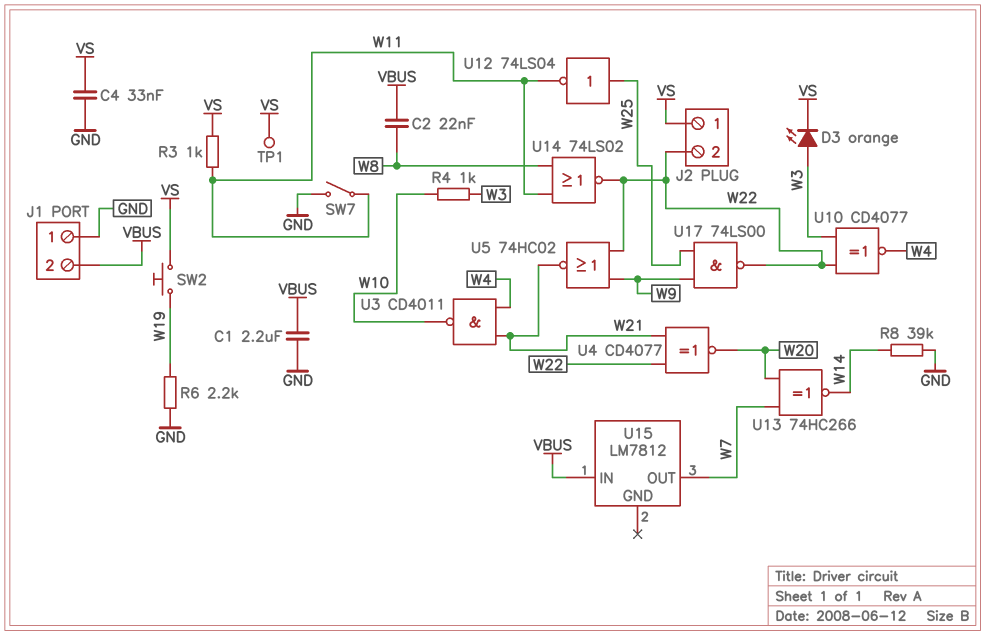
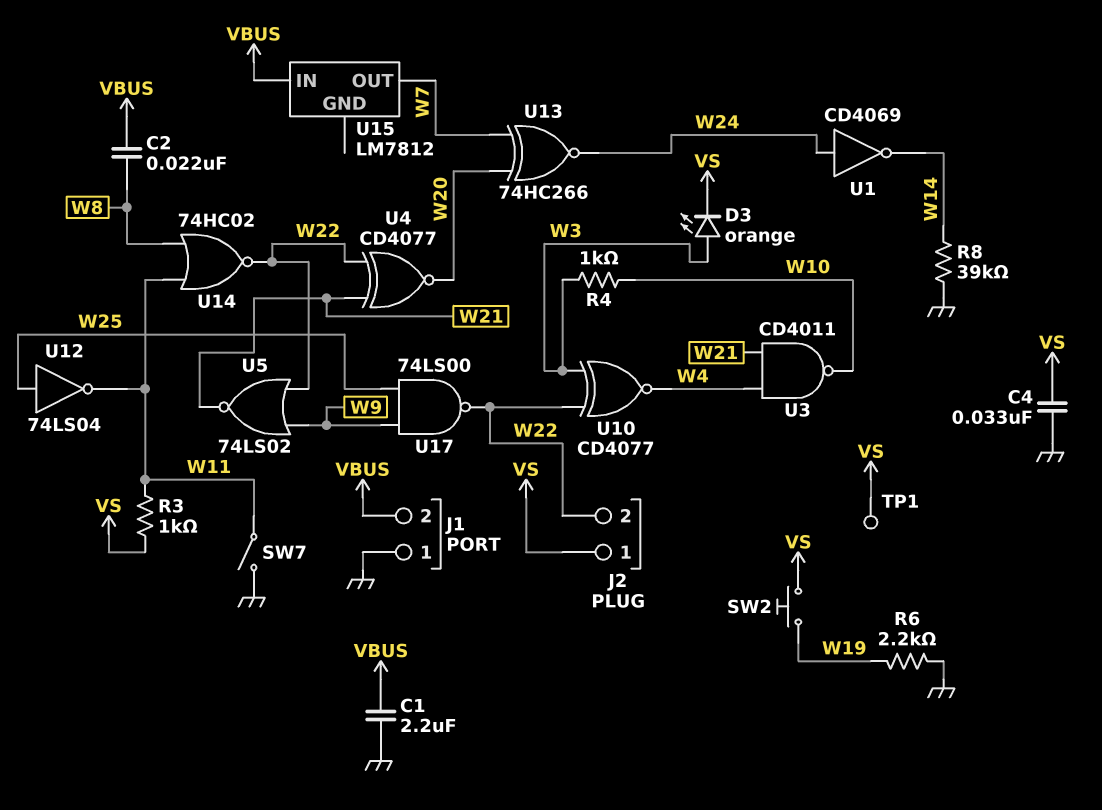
U1: none -> NOT CD4069 (in W24, out W14)
U5: NOR 74HC02 (in W9, in W22, out W21) -> NOR 74LS02 (in W9, in W22, out W21)
U13: XNOR 74HC266 (in W7, in W20, out W14) -> XNOR 74HC266 (in W7, in W20, out W24)
U14: NOR 74LS02 (in W8, in W11, out W22) -> NOR 74HC02 (in W8, in W11, out W22)

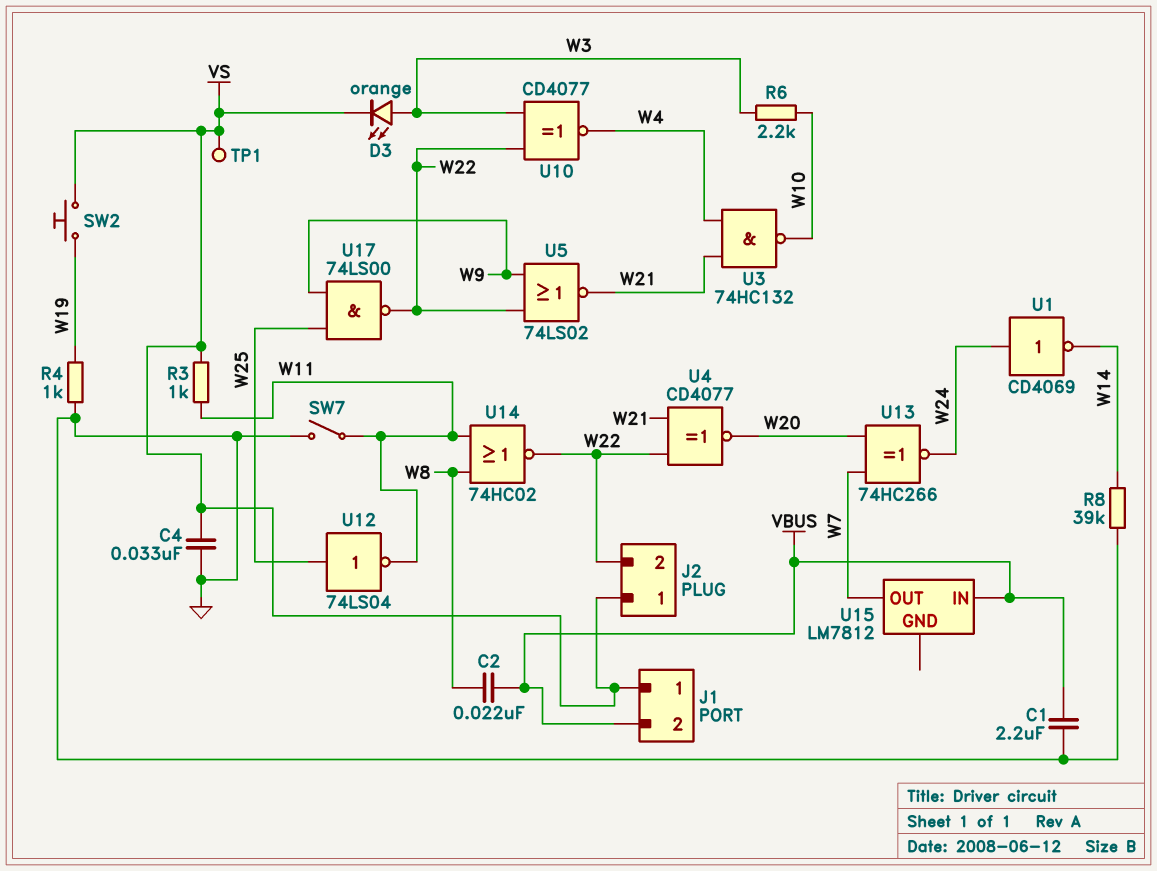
J1 pin 1: GND -> VS
R4: 1k (W3, W10) -> 1k (GND, W19)
R6: 2.2k (GND, W19) -> 2.2k (W3, W10)
U3: NAND CD4011 (in W4, in W21, out W10) -> NAND 74HC132 (in W4, in W21, out W10)

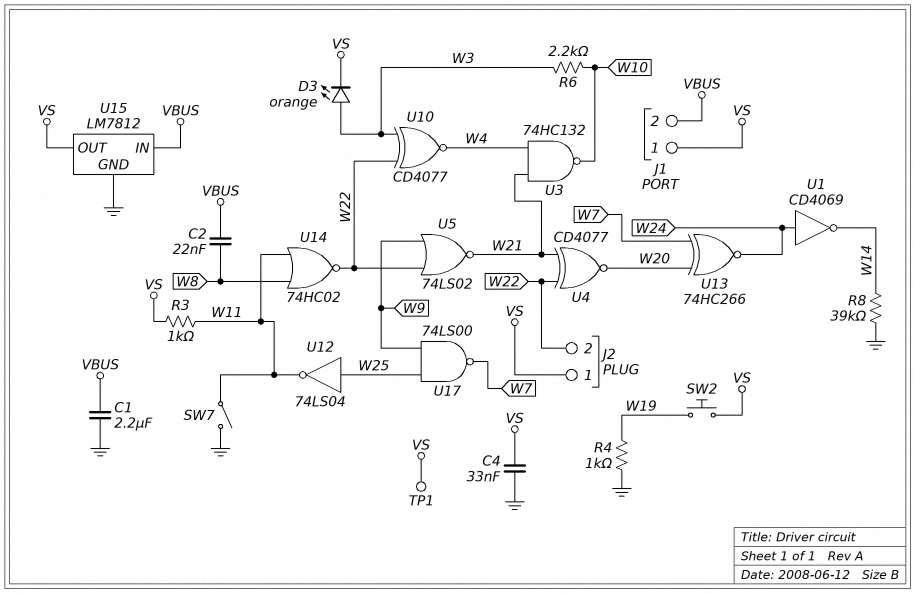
U15 pin GND: none -> GND
U15 pin OUT: W7 -> VS
U17: NAND 74LS00 (in W9, in W25, out W22) -> NAND 74LS00 (in W9, in W25, out W7)

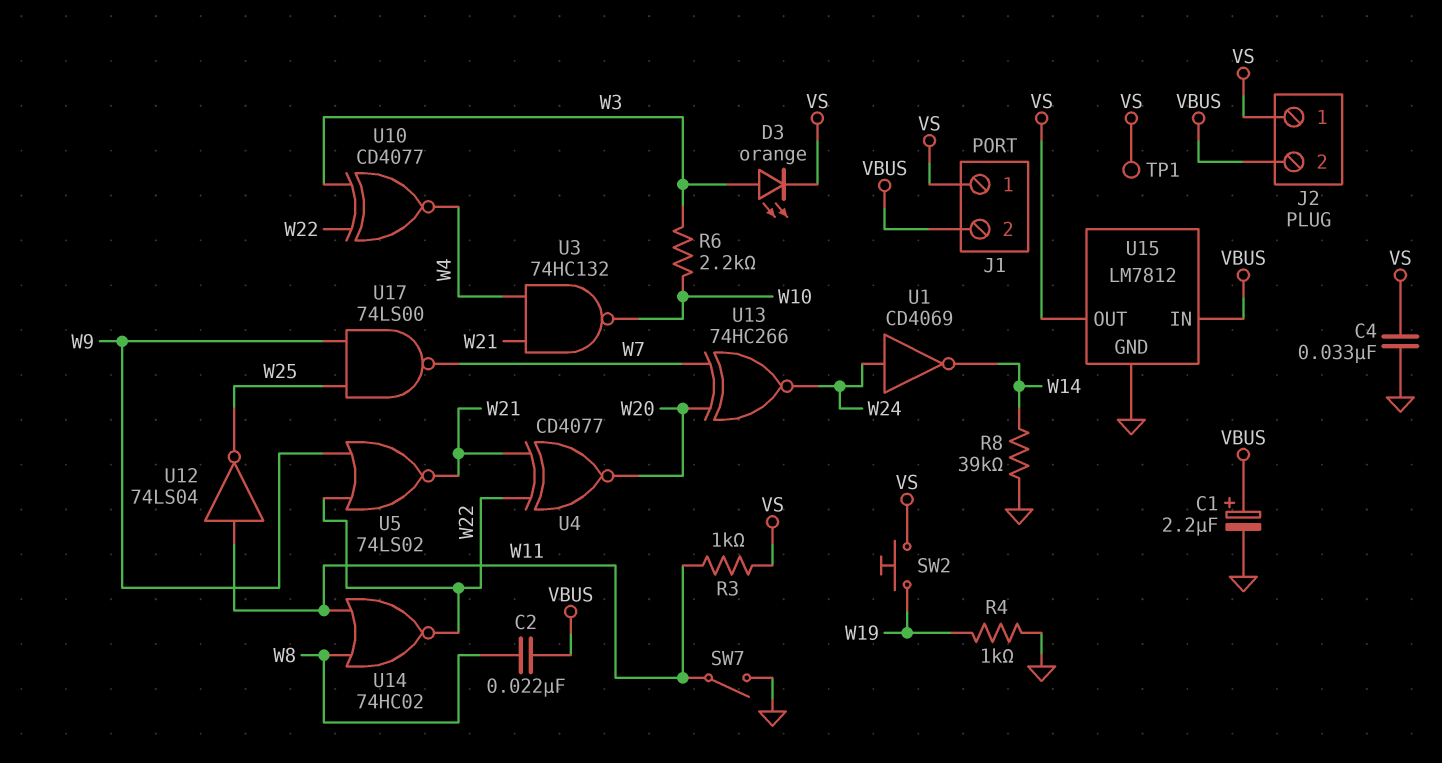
C1: 2.2uF (GND, VBUS) -> 2.2uF (plus VBUS, minus GND)
J2 pin 2: W22 -> VBUS
U12: NOT 74LS04 (in W25, out W11) -> NOT 74LS04 (in W11, out W25)

